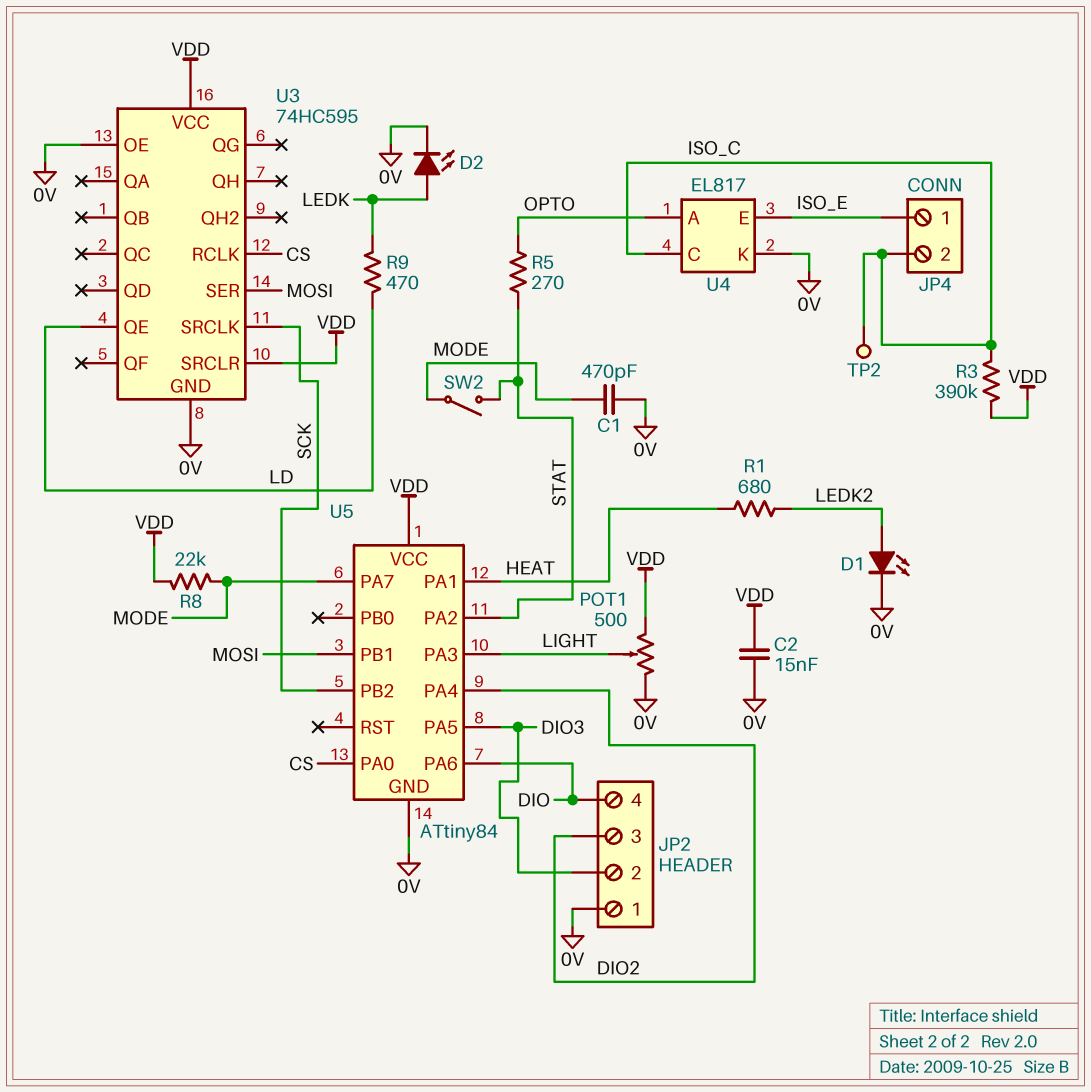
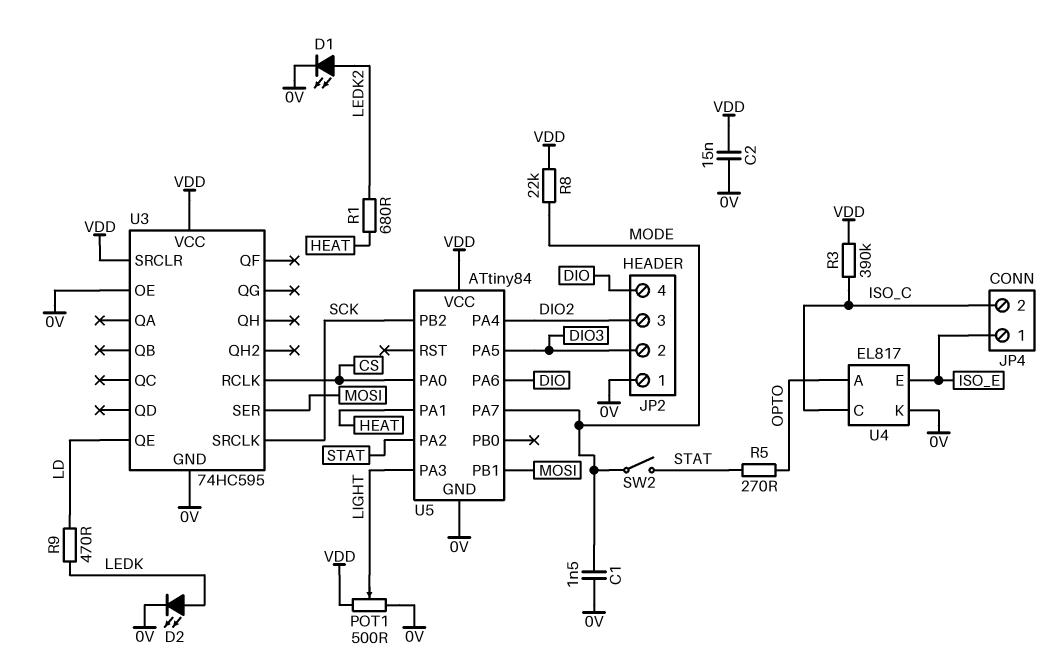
C1: 470pF (0V, MODE) -> 1.5nF (0V, MODE)
TP2: test point (ISO_C) -> none

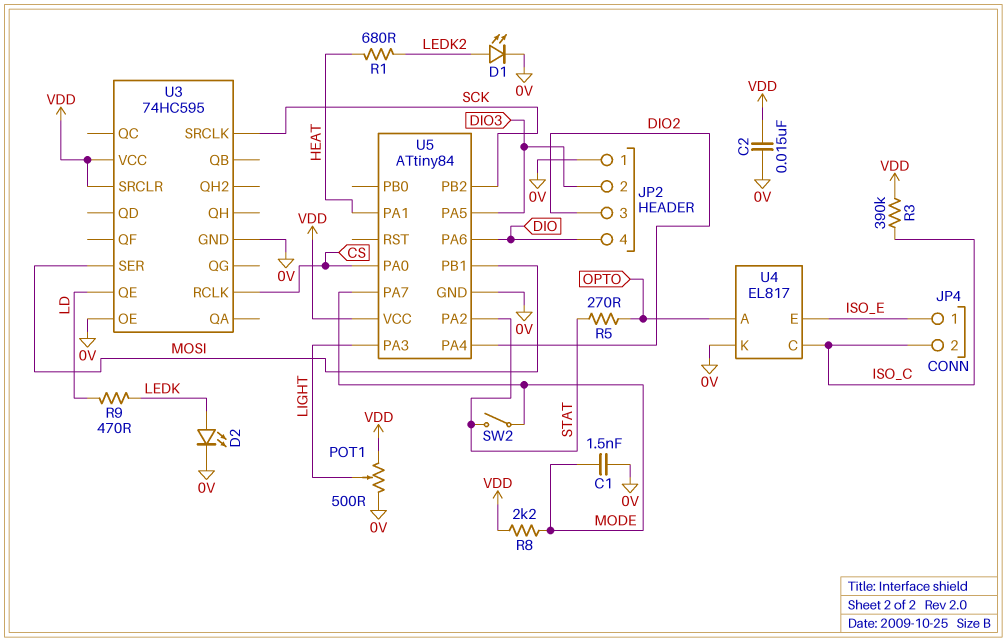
R8: 22k (MODE, VDD) -> 2.2k (MODE, VDD)

